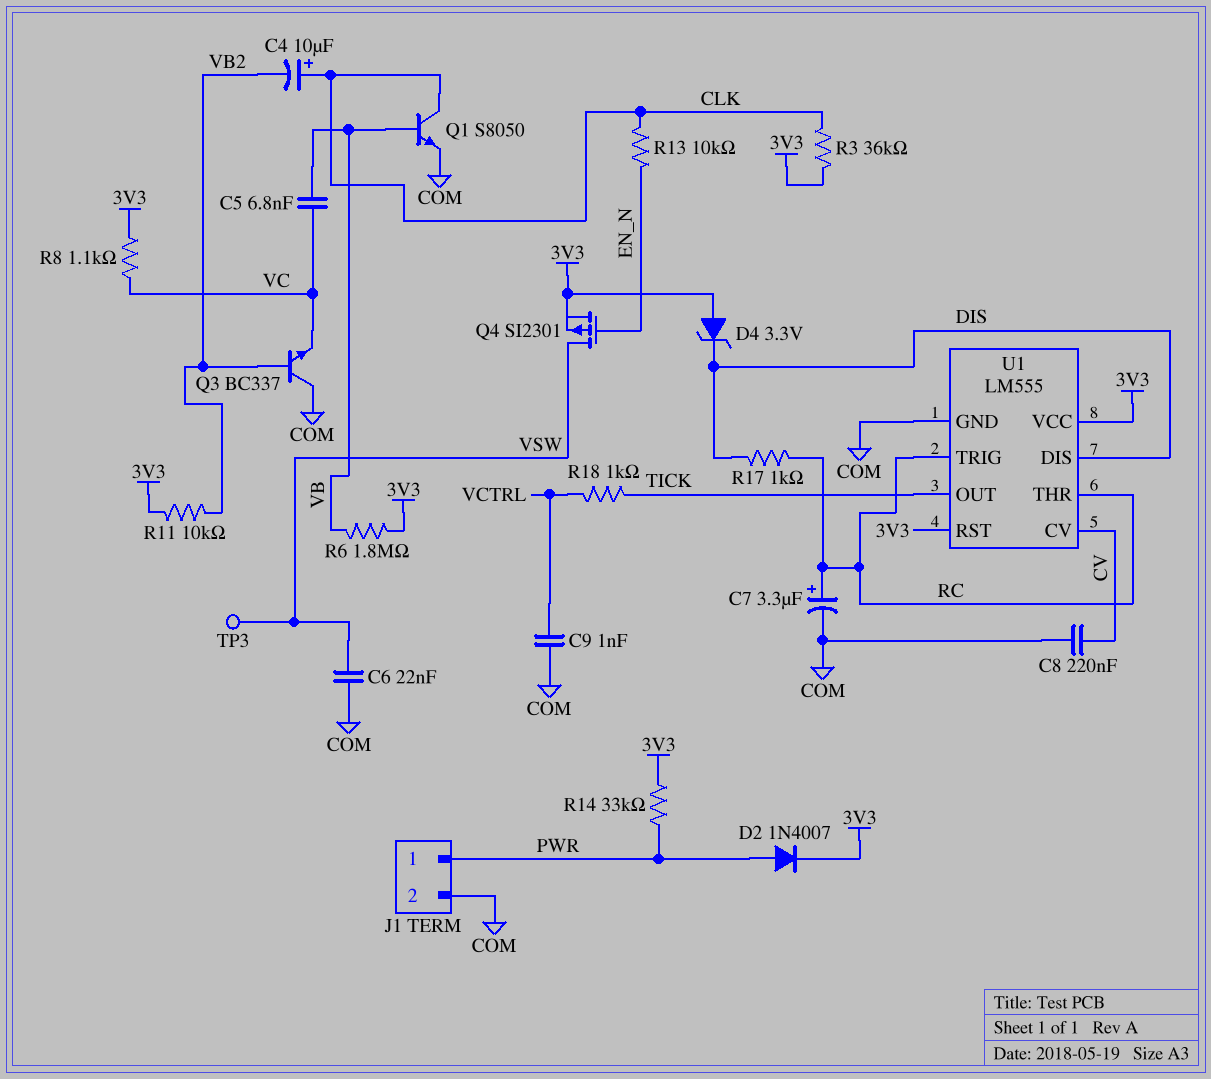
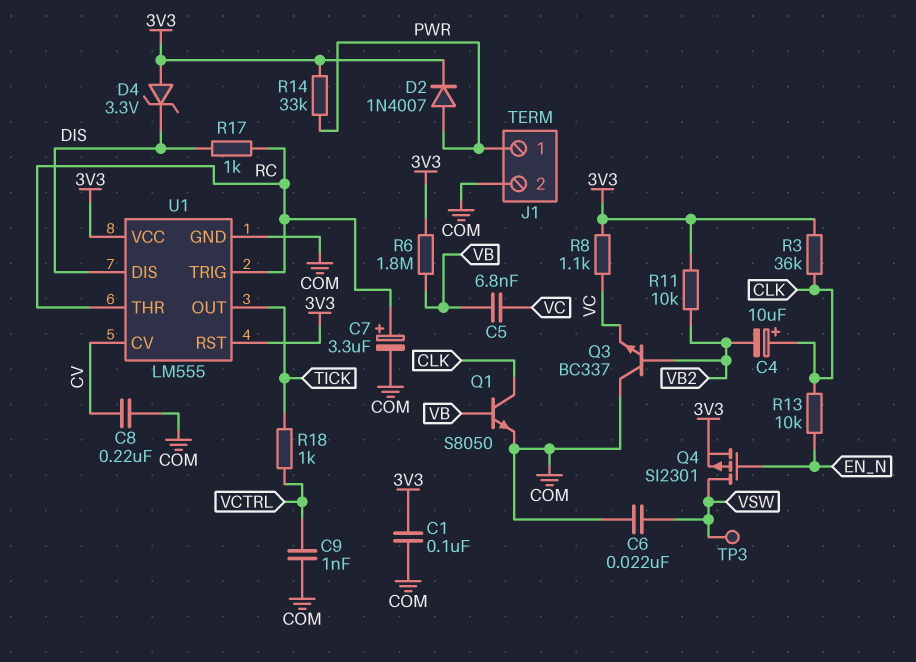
C1: none -> 100nF (3V3, COM)

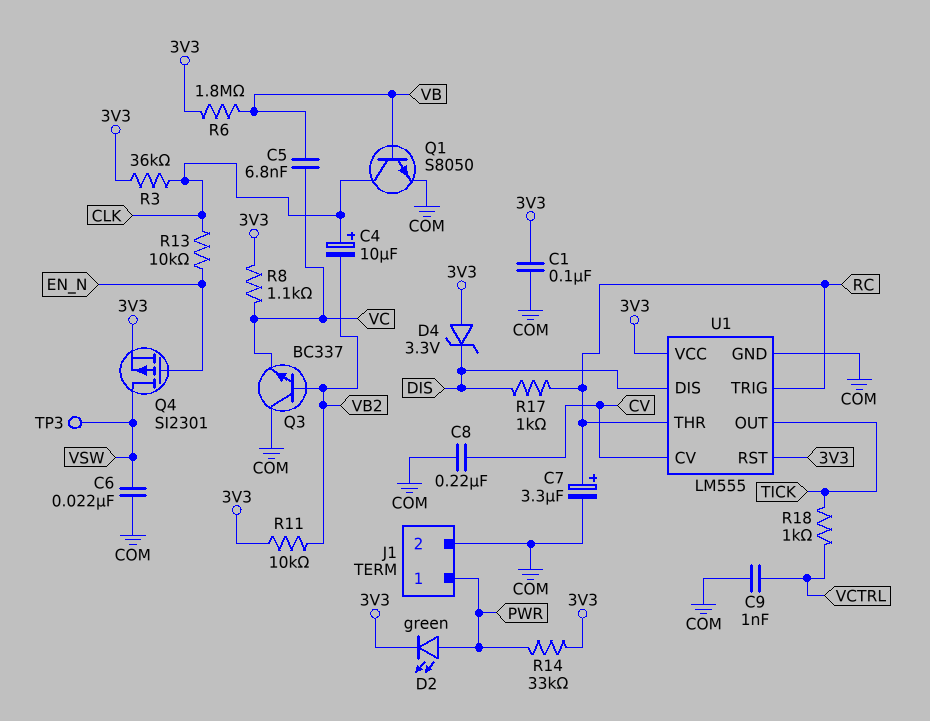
D2: diode 1N4007 (A PWR, K 3V3) -> LED green (A PWR, K 3V3)

